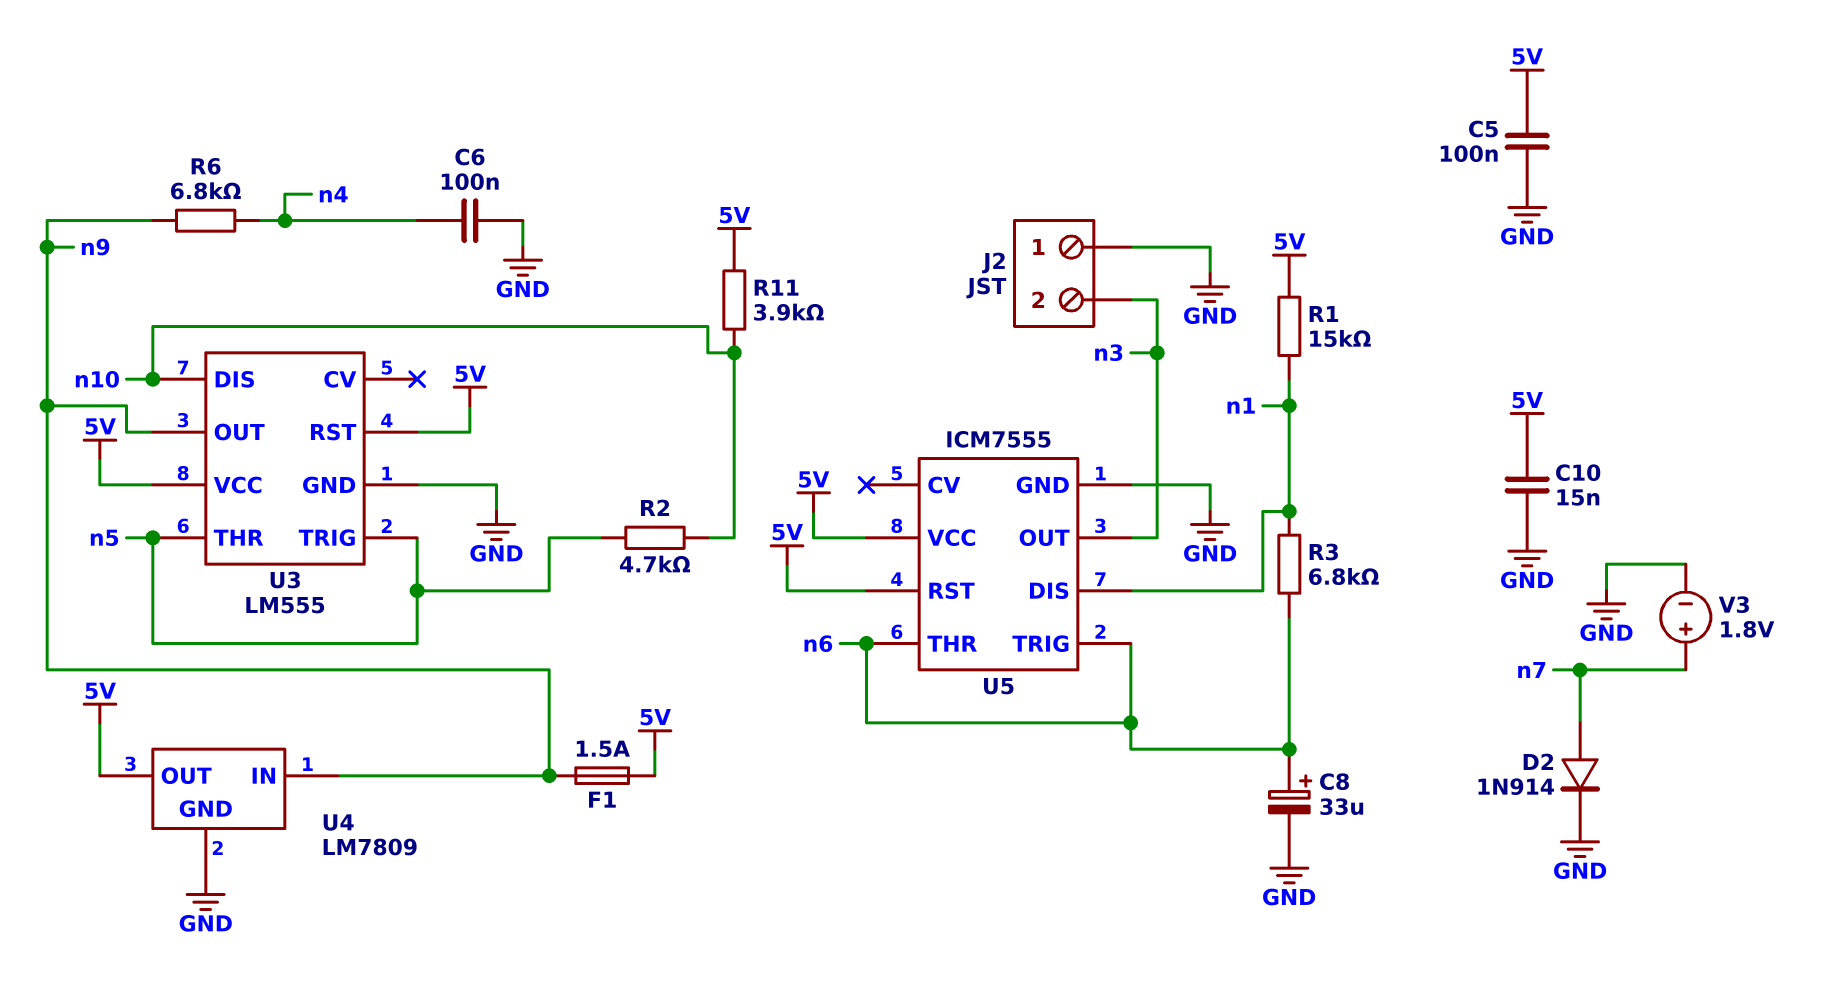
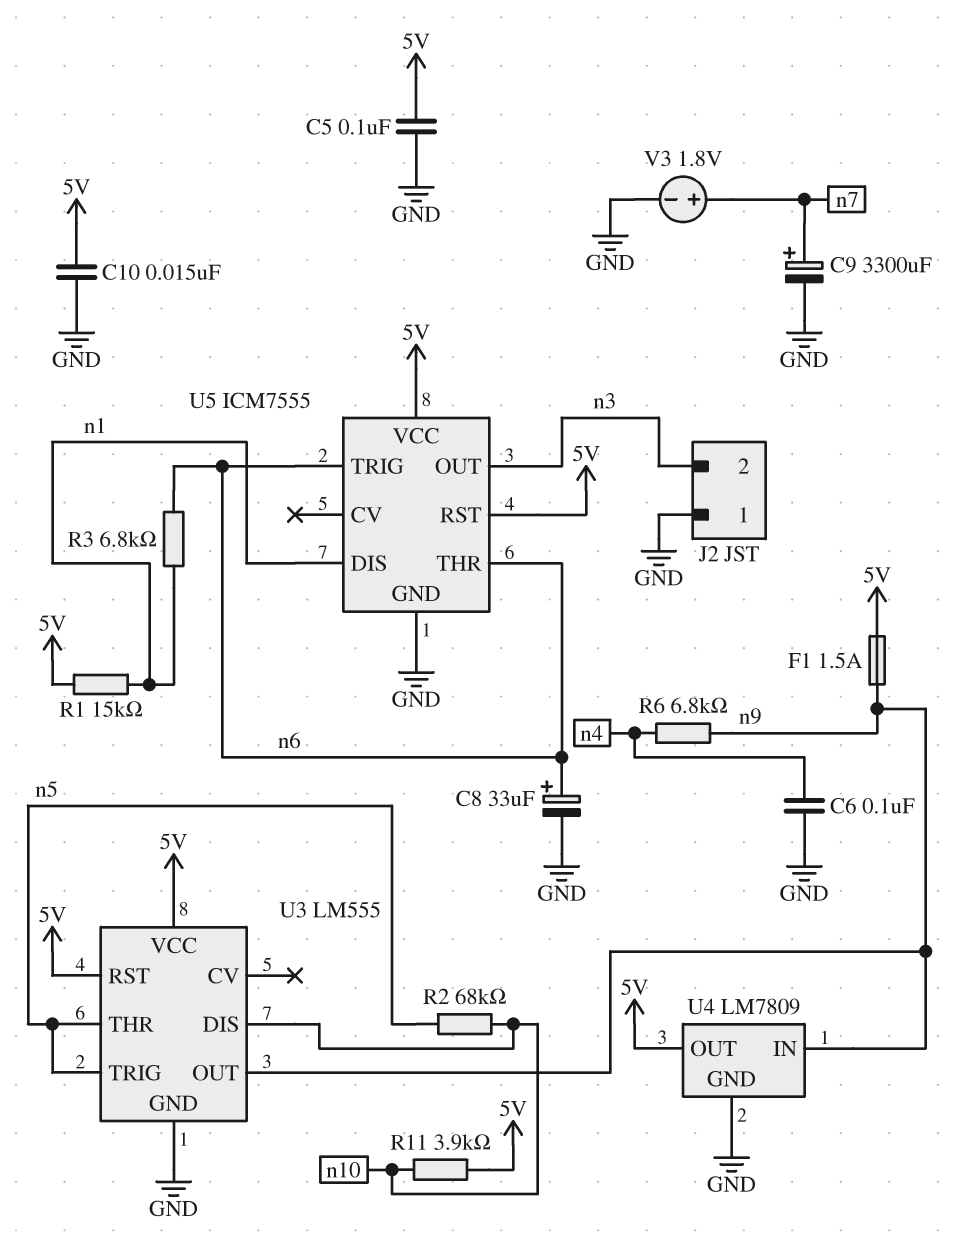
C9: none -> 3300uF (plus n7, minus GND)
D2: diode 1N914 (A n7, K GND) -> none
R2: 4.7k (n5, n10) -> 68k (n5, n10)

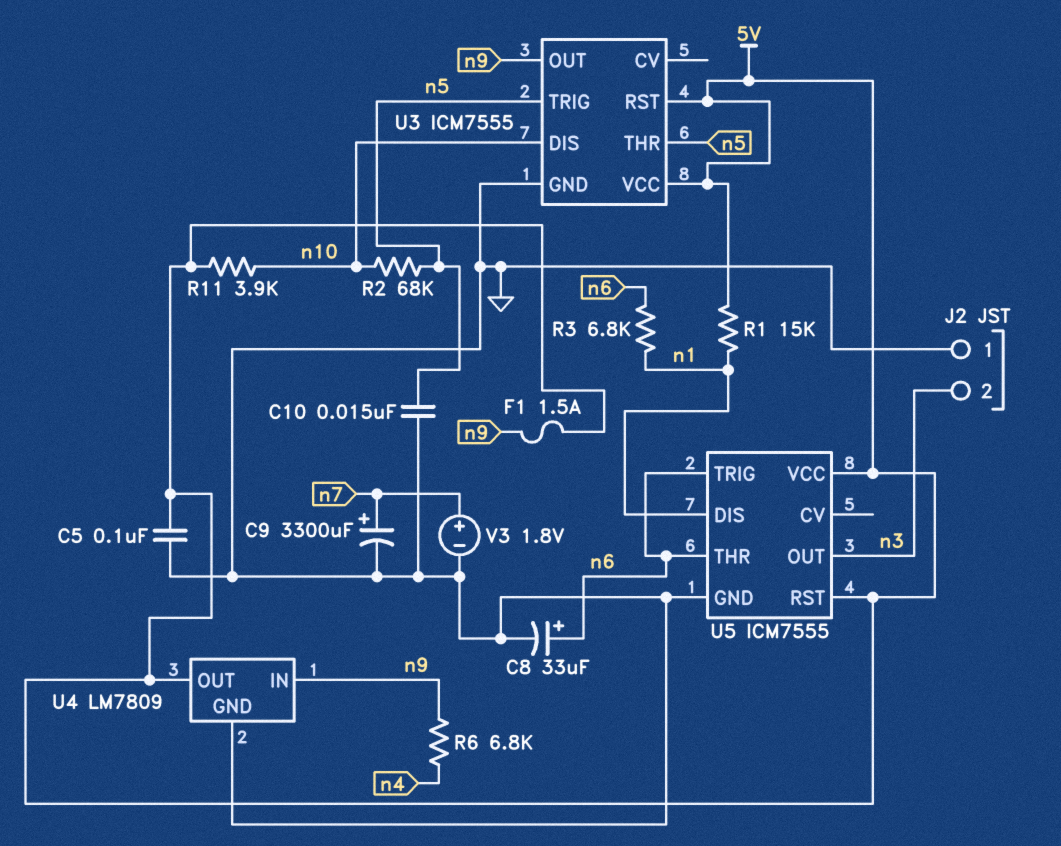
C6: 100nF (GND, n4) -> none
C10: 15nF (5V, GND) -> 15nF (GND, n5)
U3: LM555 -> ICM7555

